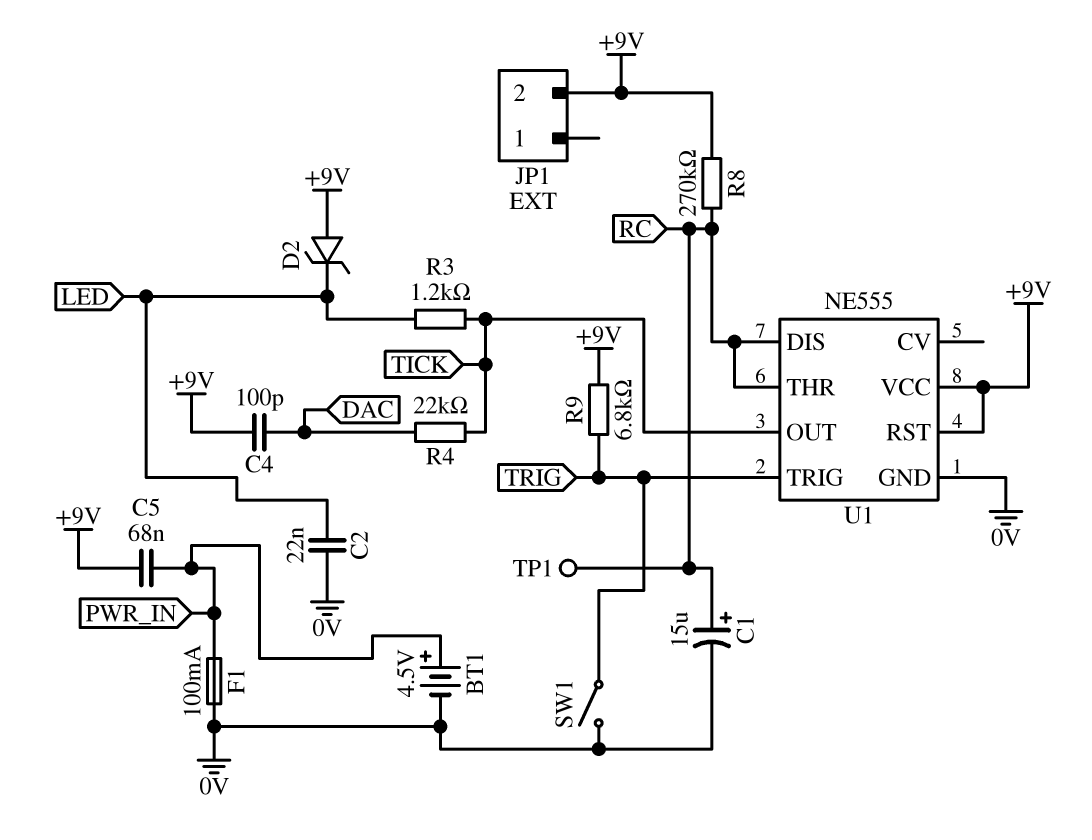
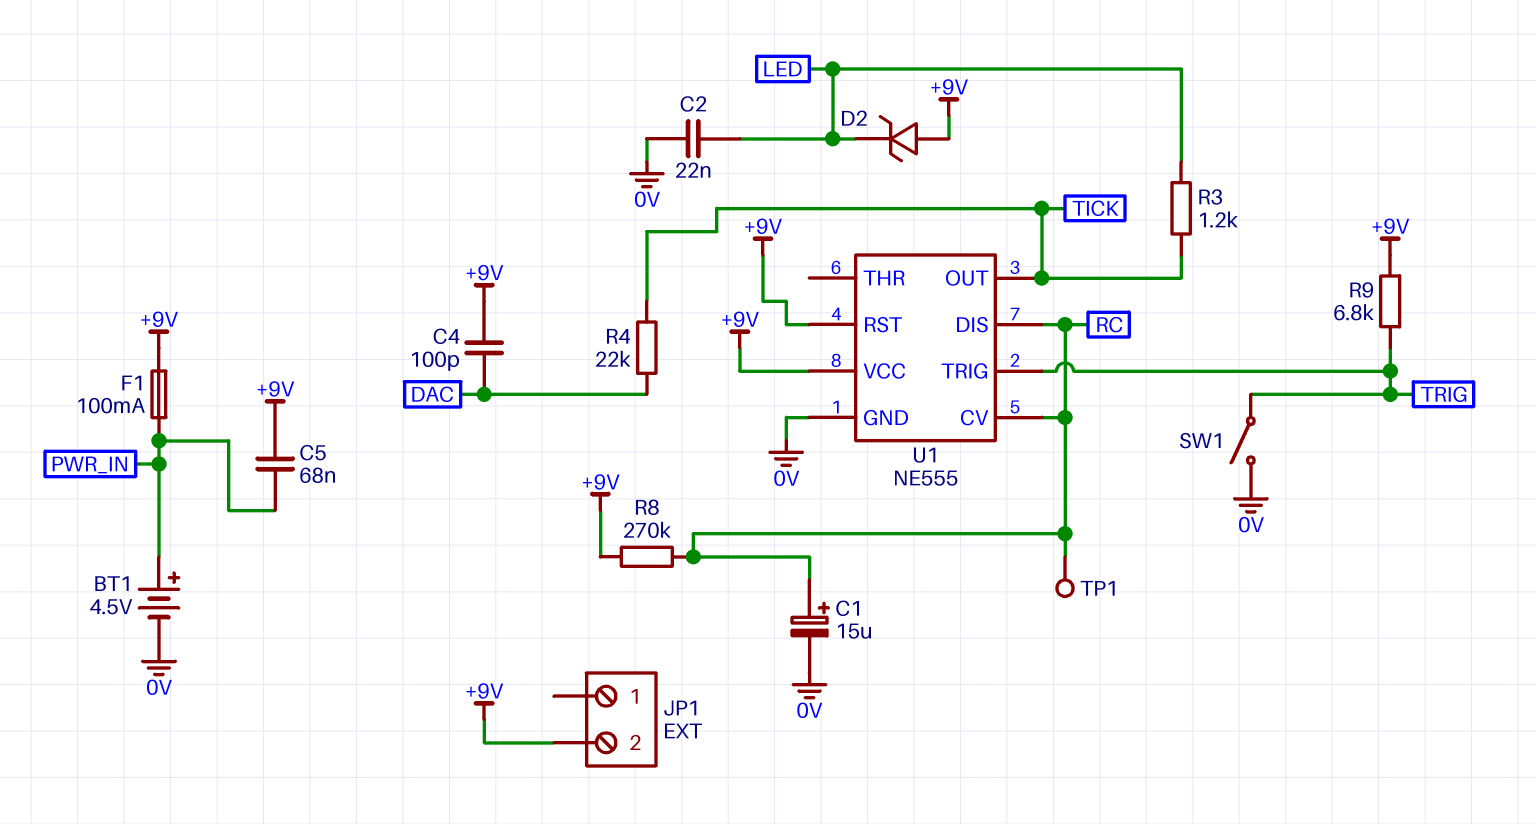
F1: 100mA (0V, PWR_IN) -> 100mA (+9V, PWR_IN)
U1 pin CV: none -> RC
U1 pin THR: RC -> none

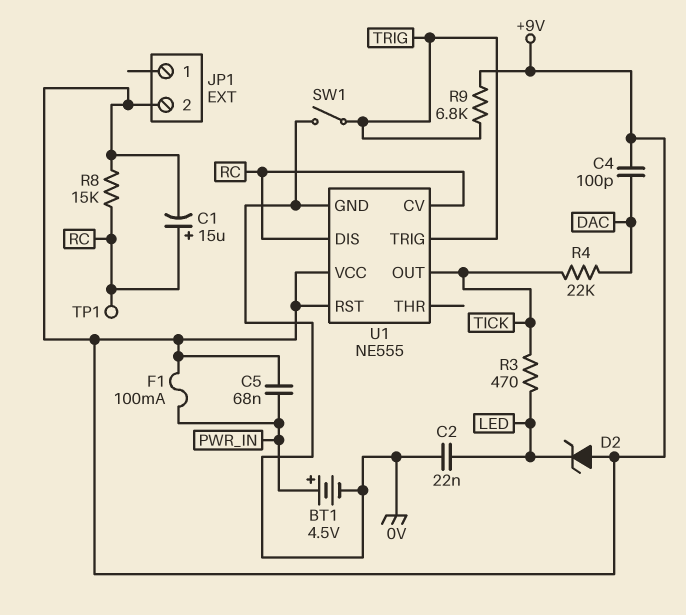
C1: 15uF (plus RC, minus 0V) -> 15uF (plus RC, minus +9V)
R3: 1.2k (LED, TICK) -> 470 (LED, TICK)
R8: 270k (+9V, RC) -> 15k (+9V, RC)

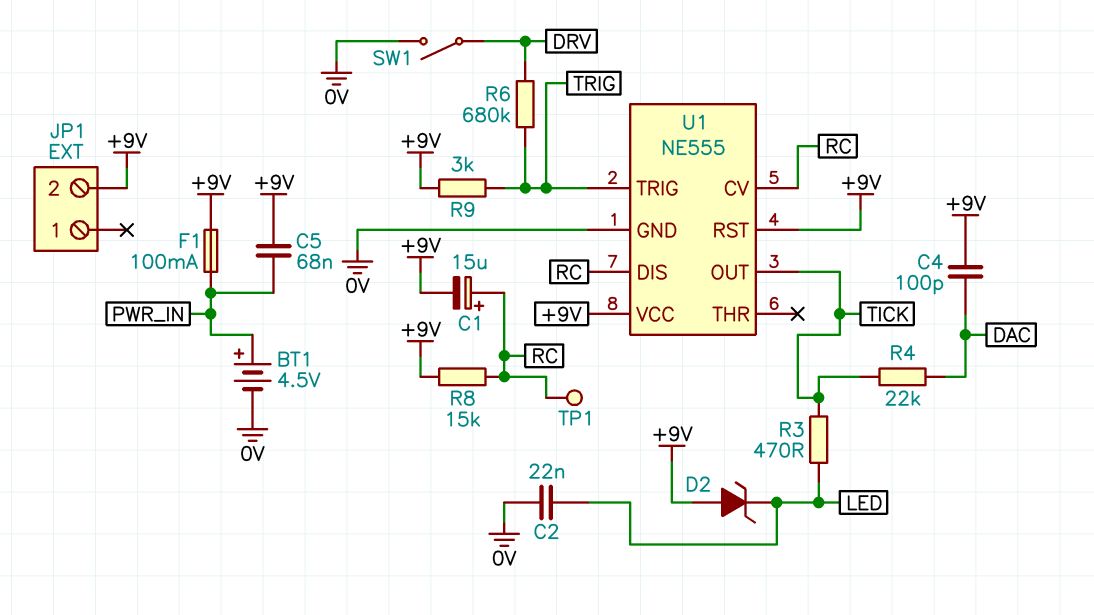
R6: none -> 680k (DRV, TRIG)
R9: 6.8k (+9V, TRIG) -> 3k (+9V, TRIG)
SW1: switch (0V, TRIG) -> switch (0V, DRV)

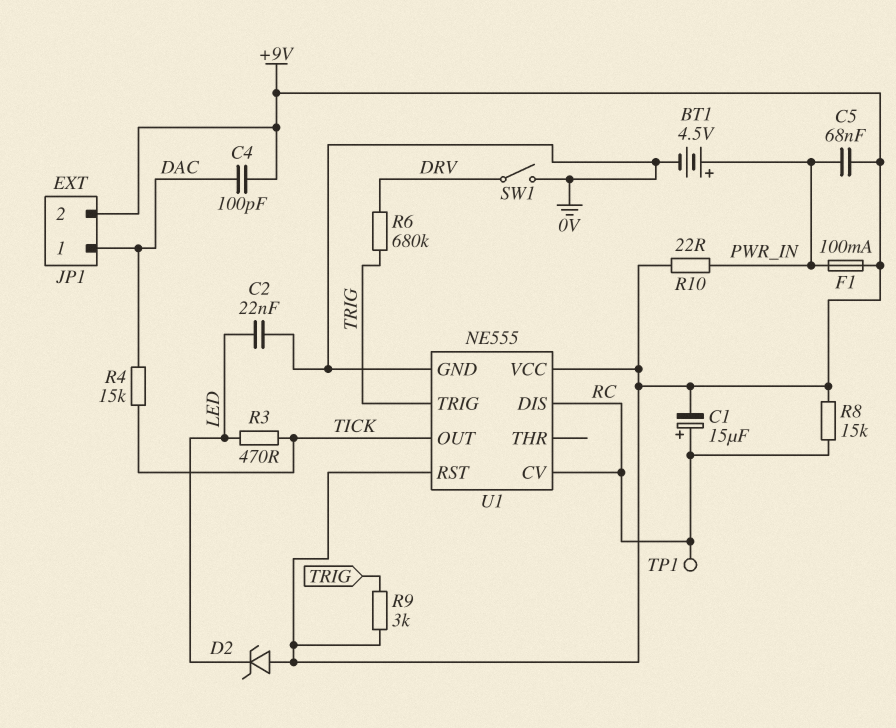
JP1 pin 1: none -> DAC
R4: 22k (DAC, TICK) -> 15k (DAC, TICK)
R10: none -> 22 (+9V, PWR_IN)

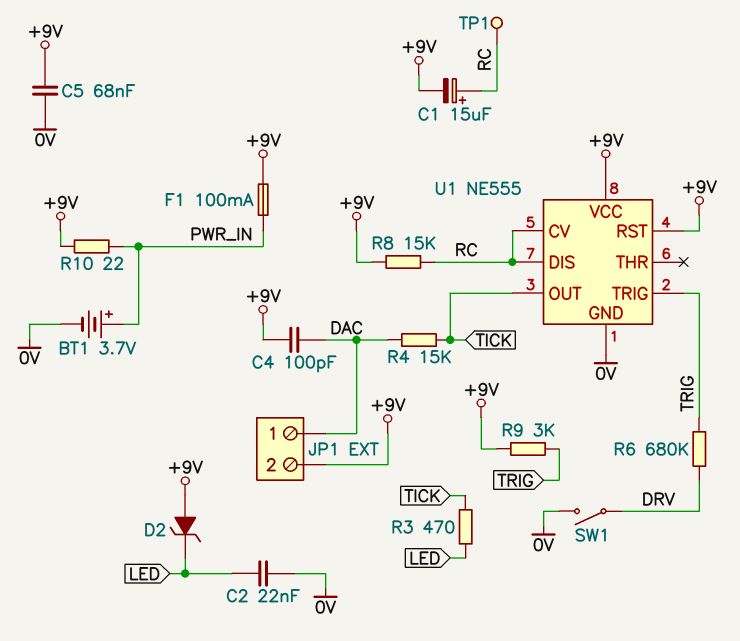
BT1: 4.5V (plus PWR_IN, minus 0V) -> 3.7V (plus PWR_IN, minus 0V)
C5: 68nF (+9V, PWR_IN) -> 68nF (+9V, 0V)

